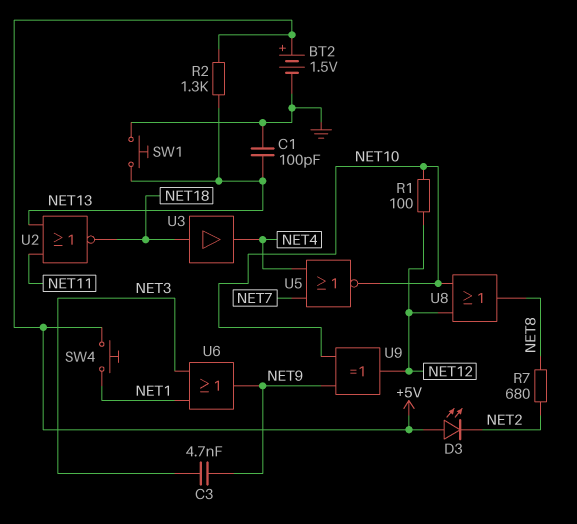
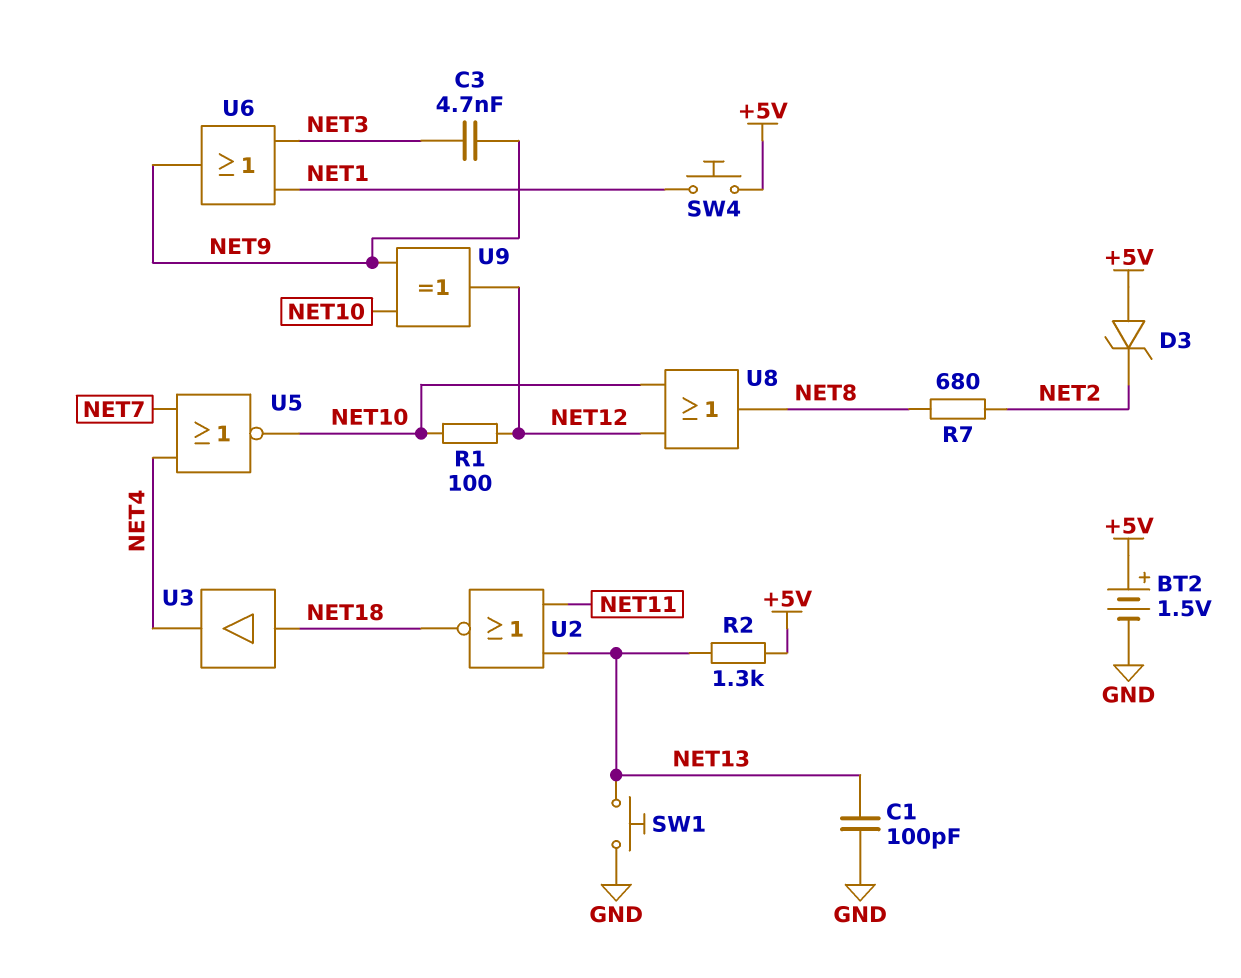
D3: LED (A +5V, K NET2) -> zener (A +5V, K NET2)

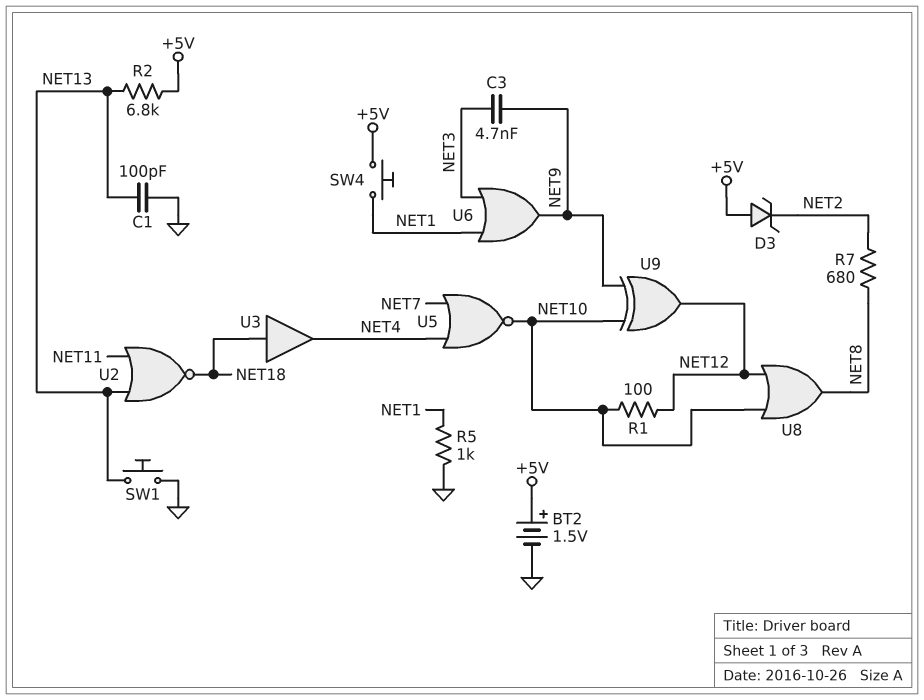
R2: 1.3k (+5V, NET13) -> 6.8k (+5V, NET13)
R5: none -> 1k (GND, NET1)

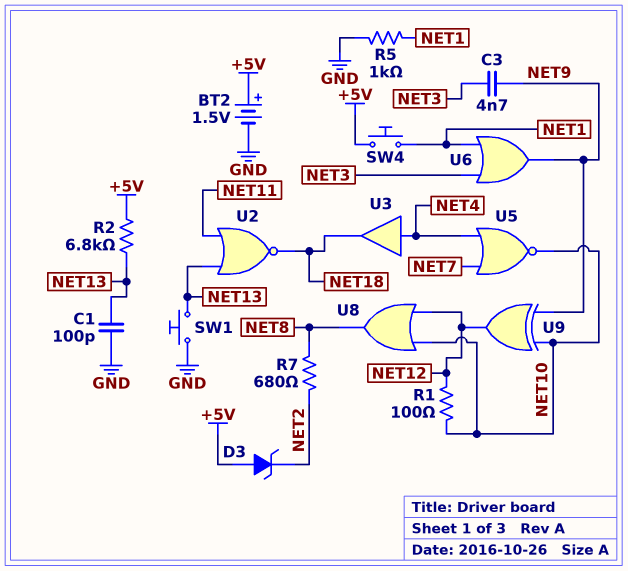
U3: buffer (in NET18, out NET4) -> buffer (in NET4, out NET18)

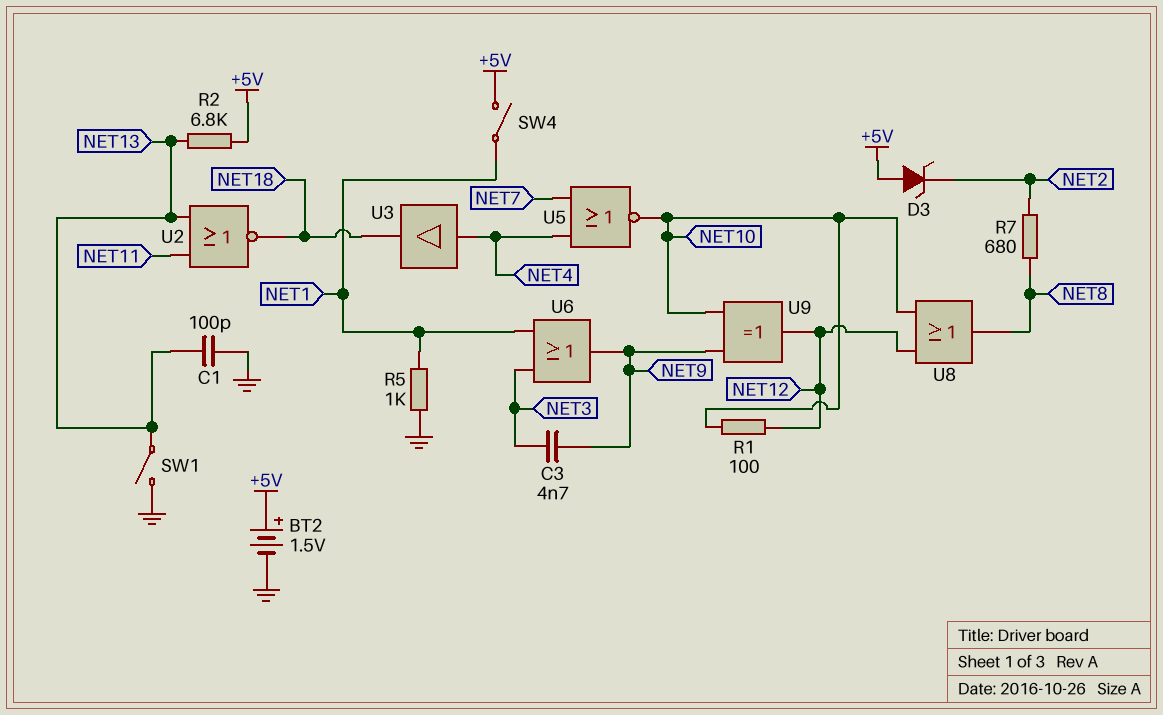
SW1: button (GND, NET13) -> switch (GND, NET13)
SW4: button (+5V, NET1) -> switch (+5V, NET1)

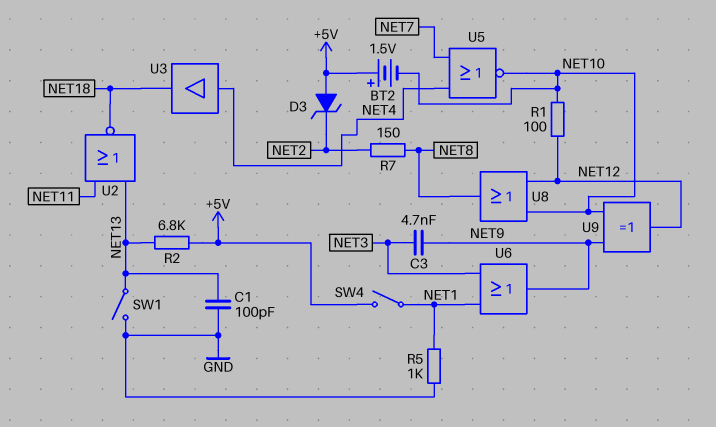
BT2: 1.5V (plus +5V, minus GND) -> 1.5V (plus +5V, minus NET10)
R7: 680 (NET2, NET8) -> 150 (NET2, NET8)

